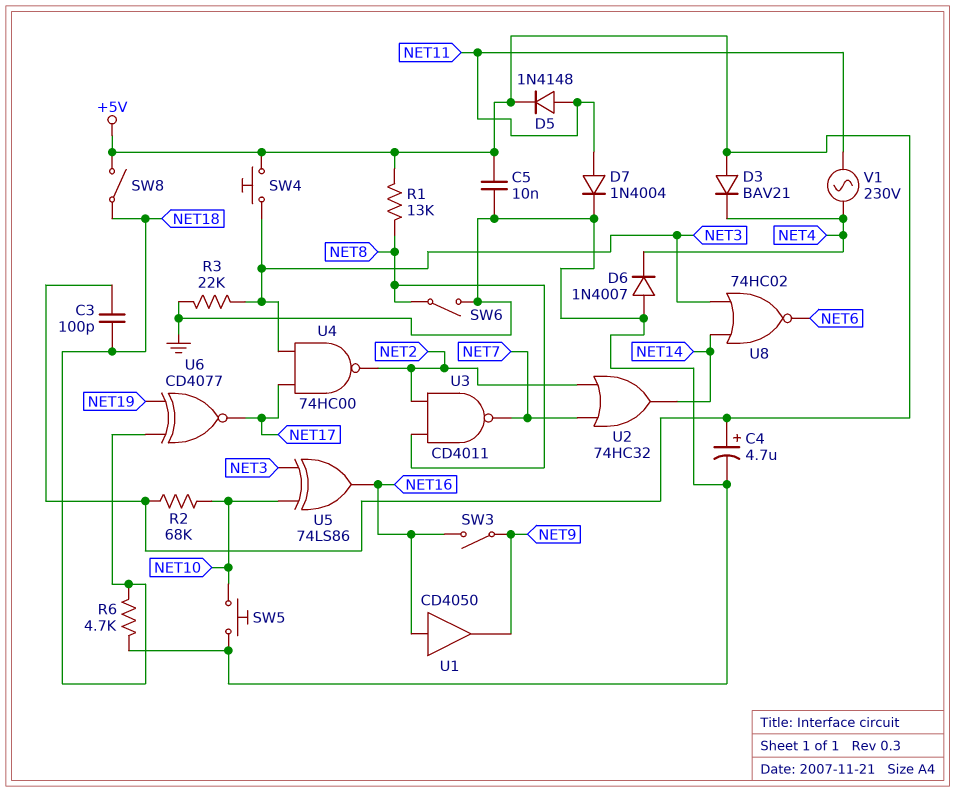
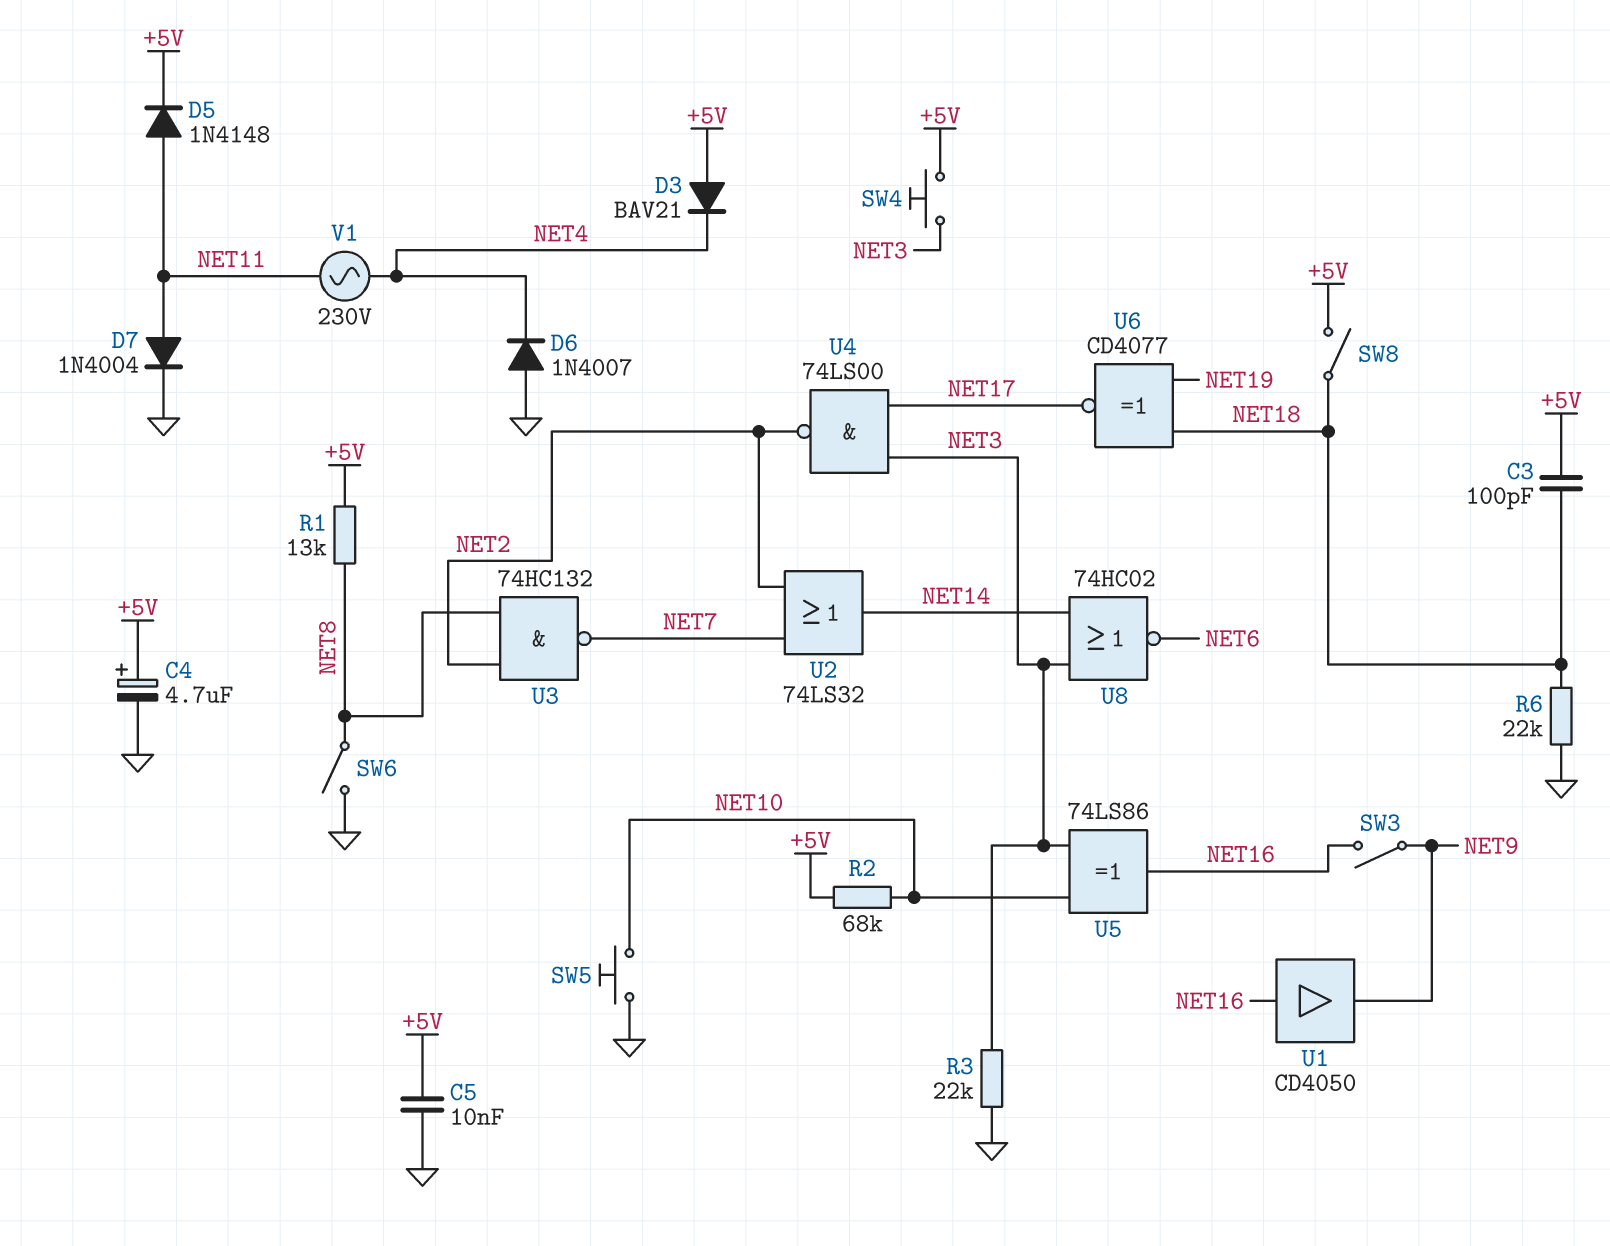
R6: 4.7k (GND, NET18) -> 22k (GND, NET18)
U2: OR 74HC32 (in NET2, in NET7, out NET14) -> OR 74LS32 (in NET2, in NET7, out NET14)
U3: NAND CD4011 (in NET2, in NET8, out NET7) -> NAND 74HC132 (in NET2, in NET8, out NET7)
U4: NAND 74HC00 (in NET3, in NET17, out NET2) -> NAND 74LS00 (in NET3, in NET17, out NET2)

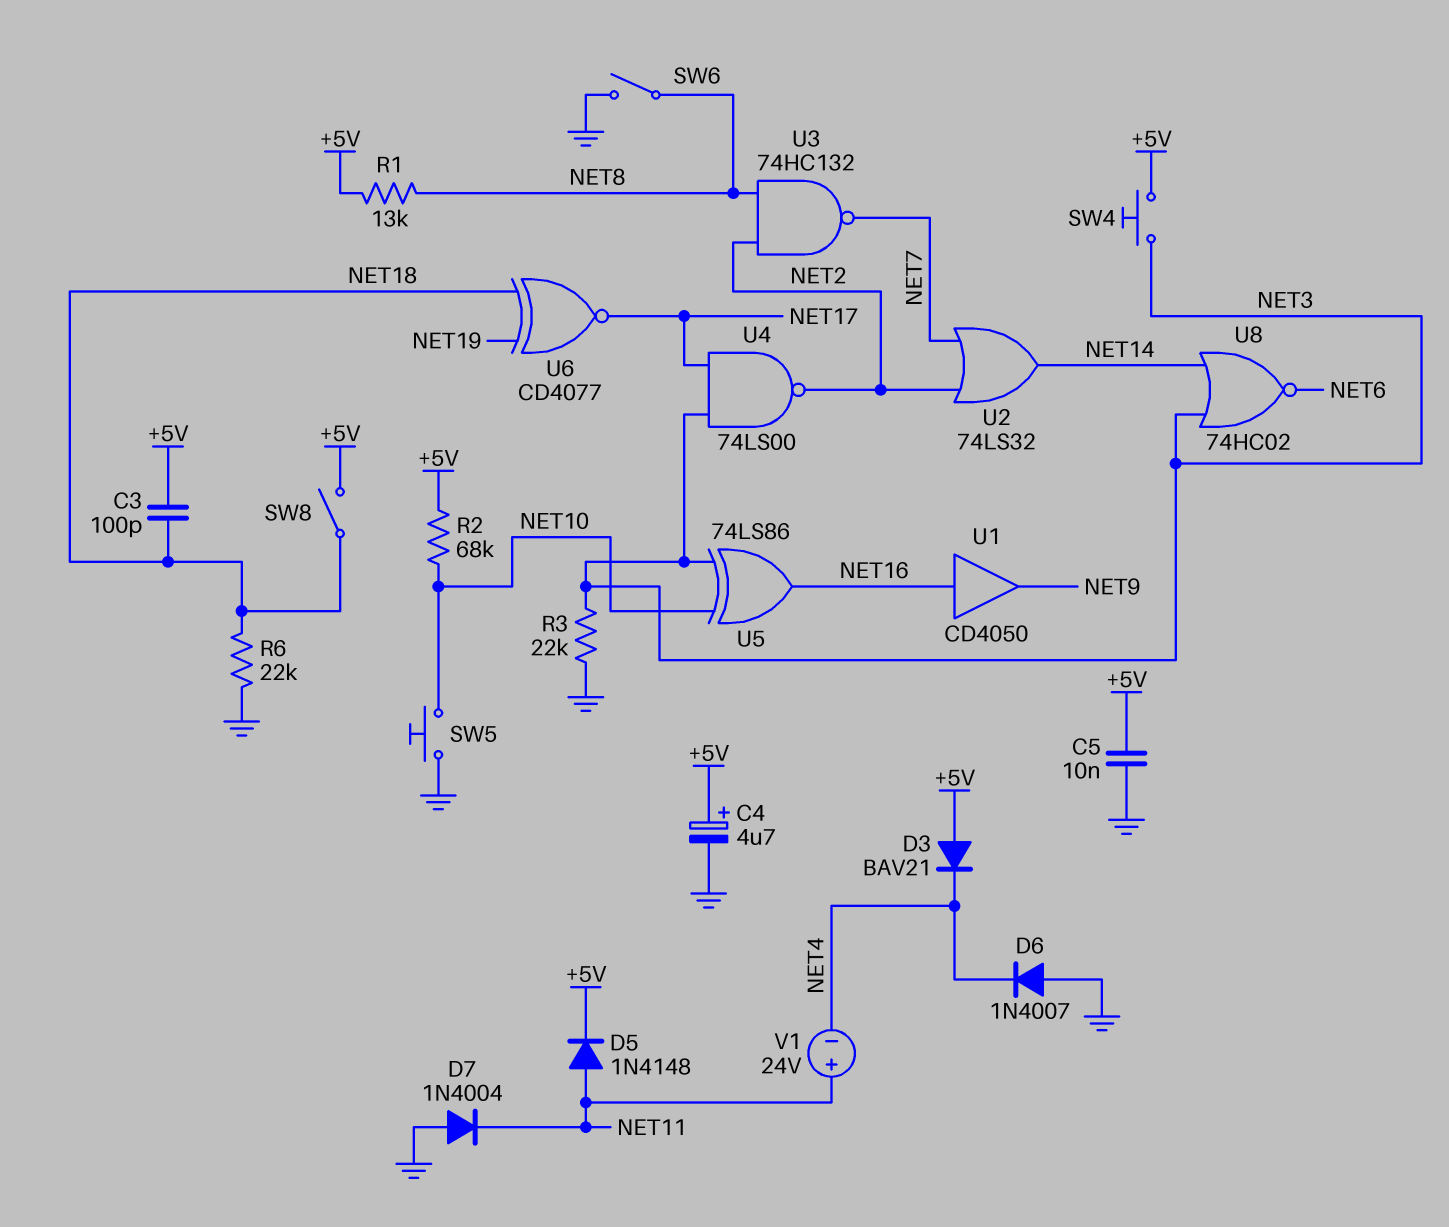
D7: diode 1N4004 (A NET11, K GND) -> diode 1N4004 (A GND, K NET11)
SW3: switch (NET9, NET16) -> none
V1: AC 230V (NET4, NET11) -> 24V (plus NET11, minus NET4)

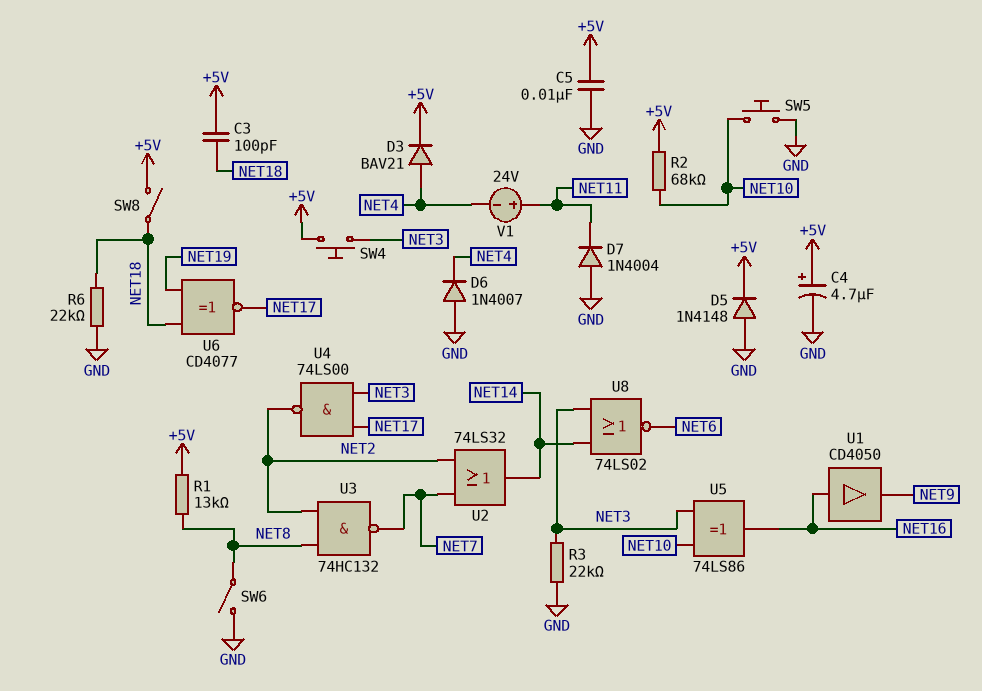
D3: diode BAV21 (A +5V, K NET4) -> diode BAV21 (A NET4, K +5V)
D5: diode 1N4148 (A NET11, K +5V) -> diode 1N4148 (A GND, K +5V)
U8: NOR 74HC02 (in NET3, in NET14, out NET6) -> NOR 74LS02 (in NET3, in NET14, out NET6)

